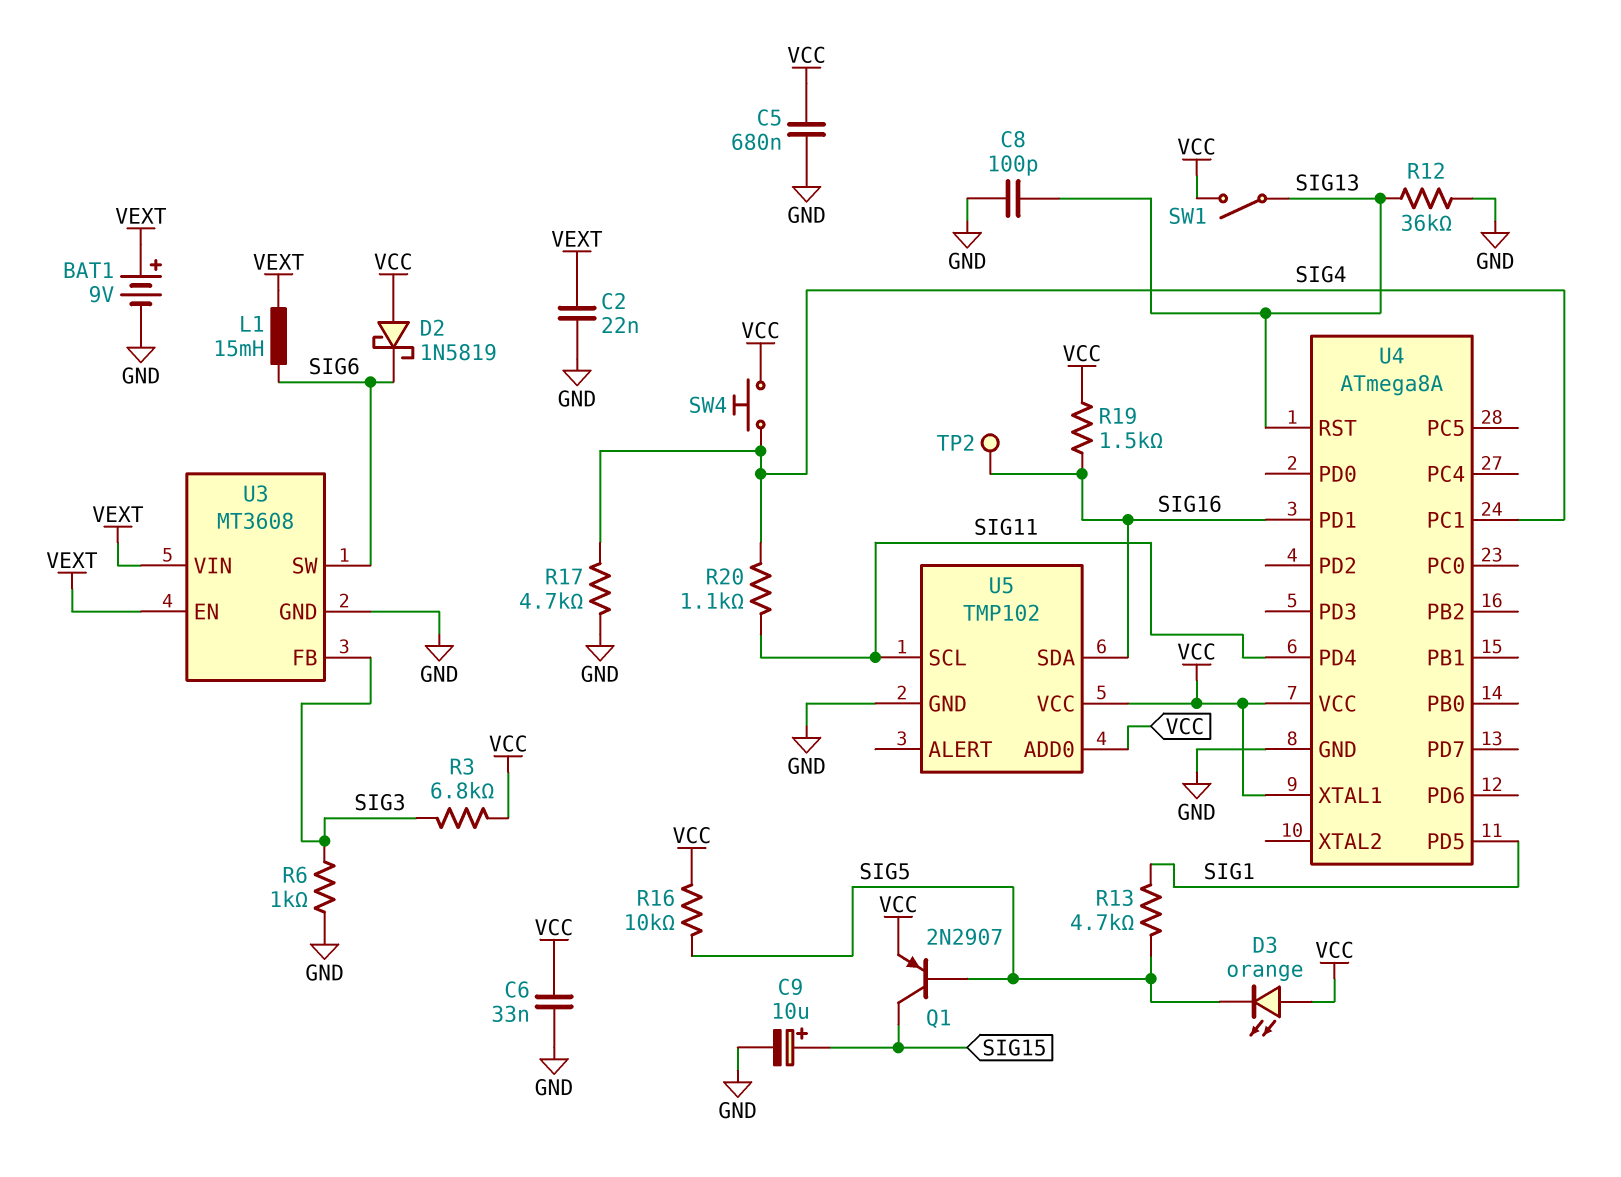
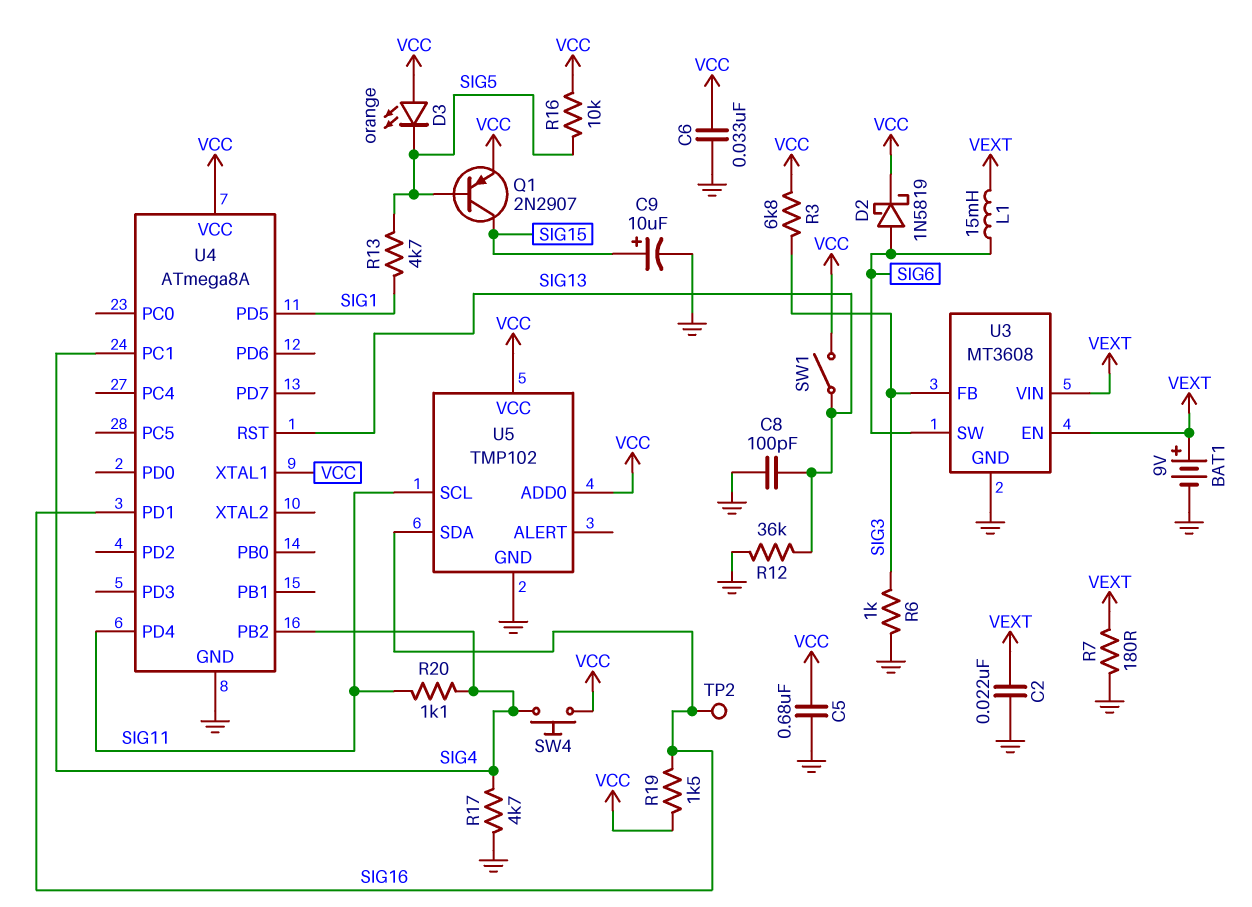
D2: schottky 1N5819 (A VCC, K SIG6) -> schottky 1N5819 (A SIG6, K VCC)
R7: none -> 180 (GND, VEXT)
U4 pin PB2: none -> SIG4

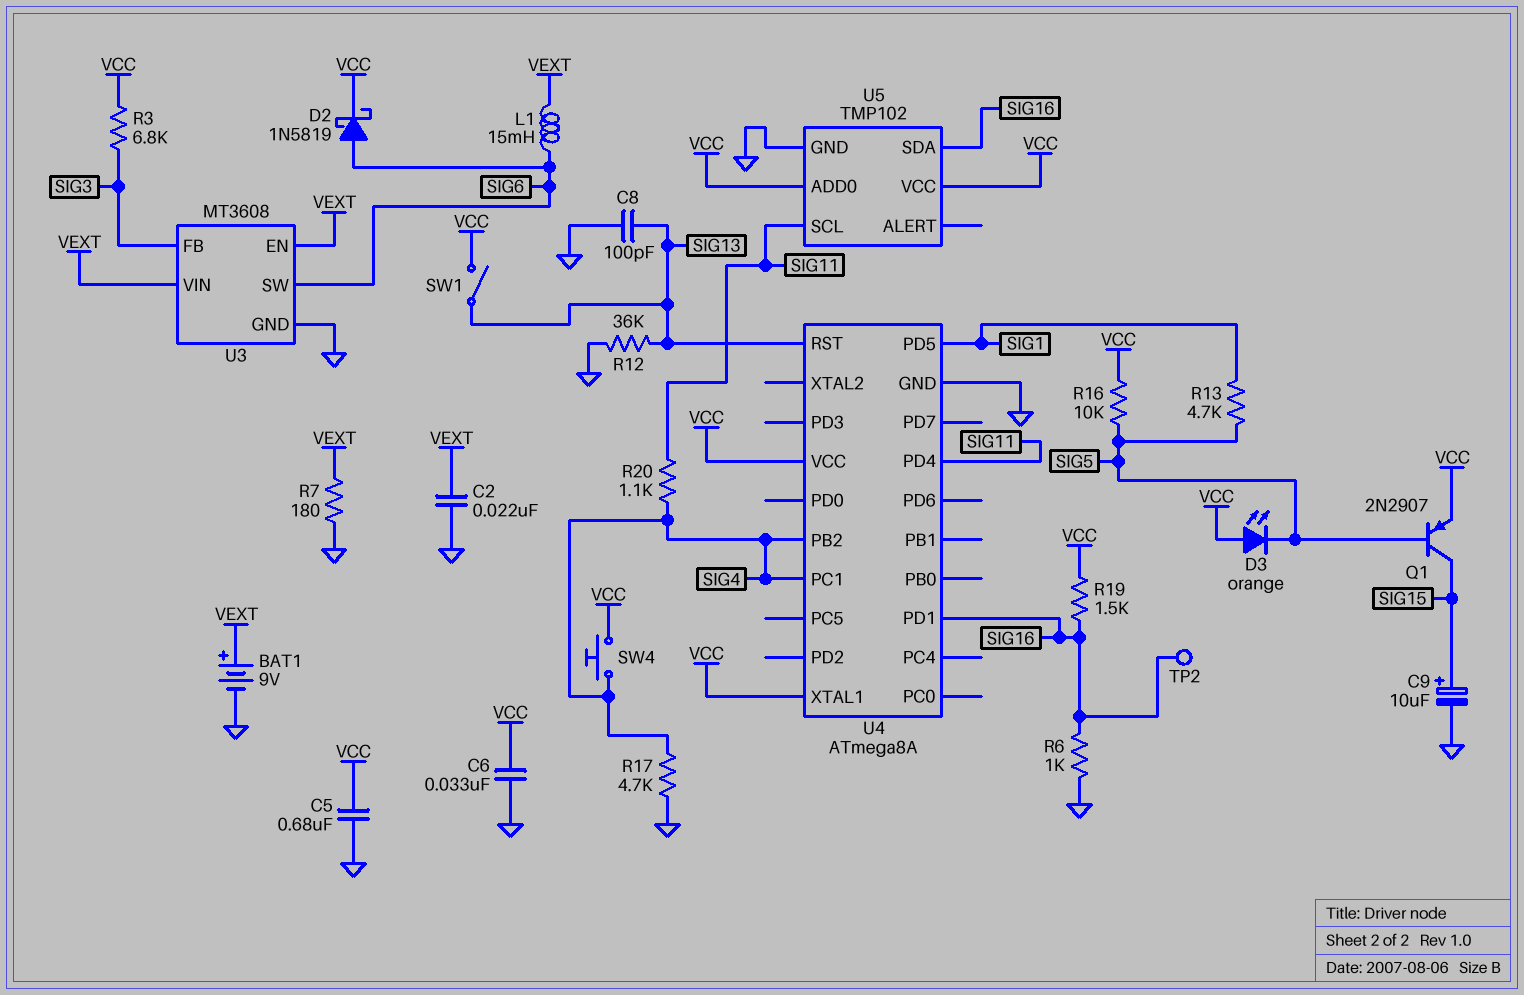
R6: 1k (GND, SIG3) -> 1k (GND, SIG16)

